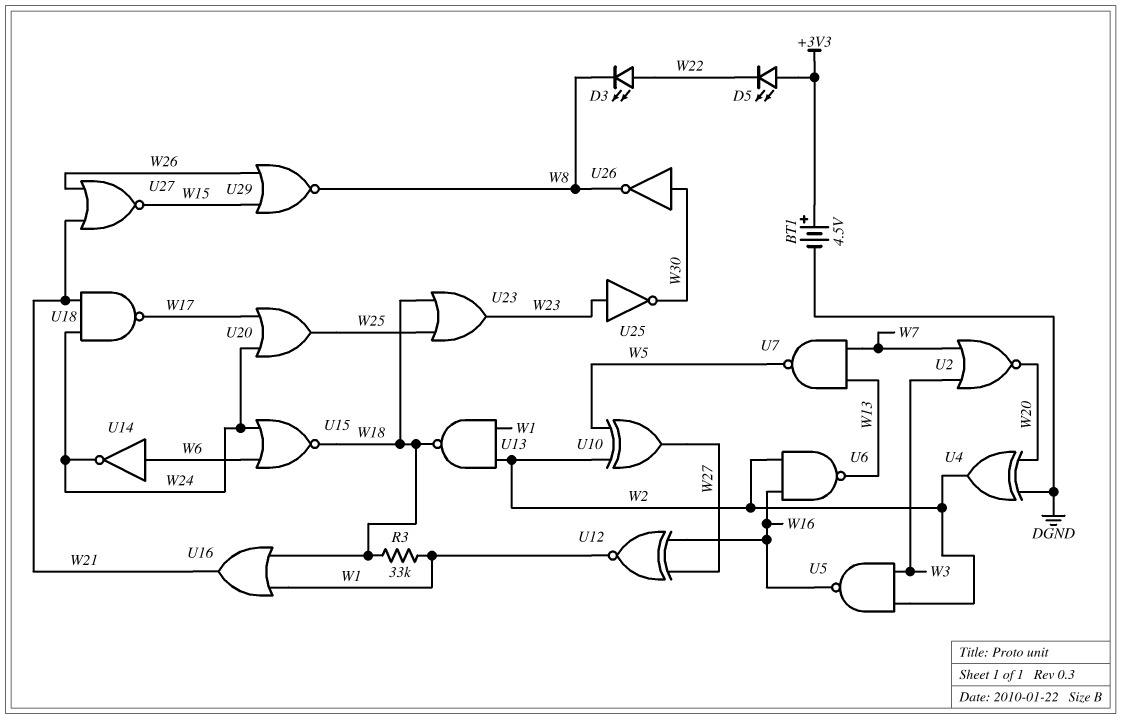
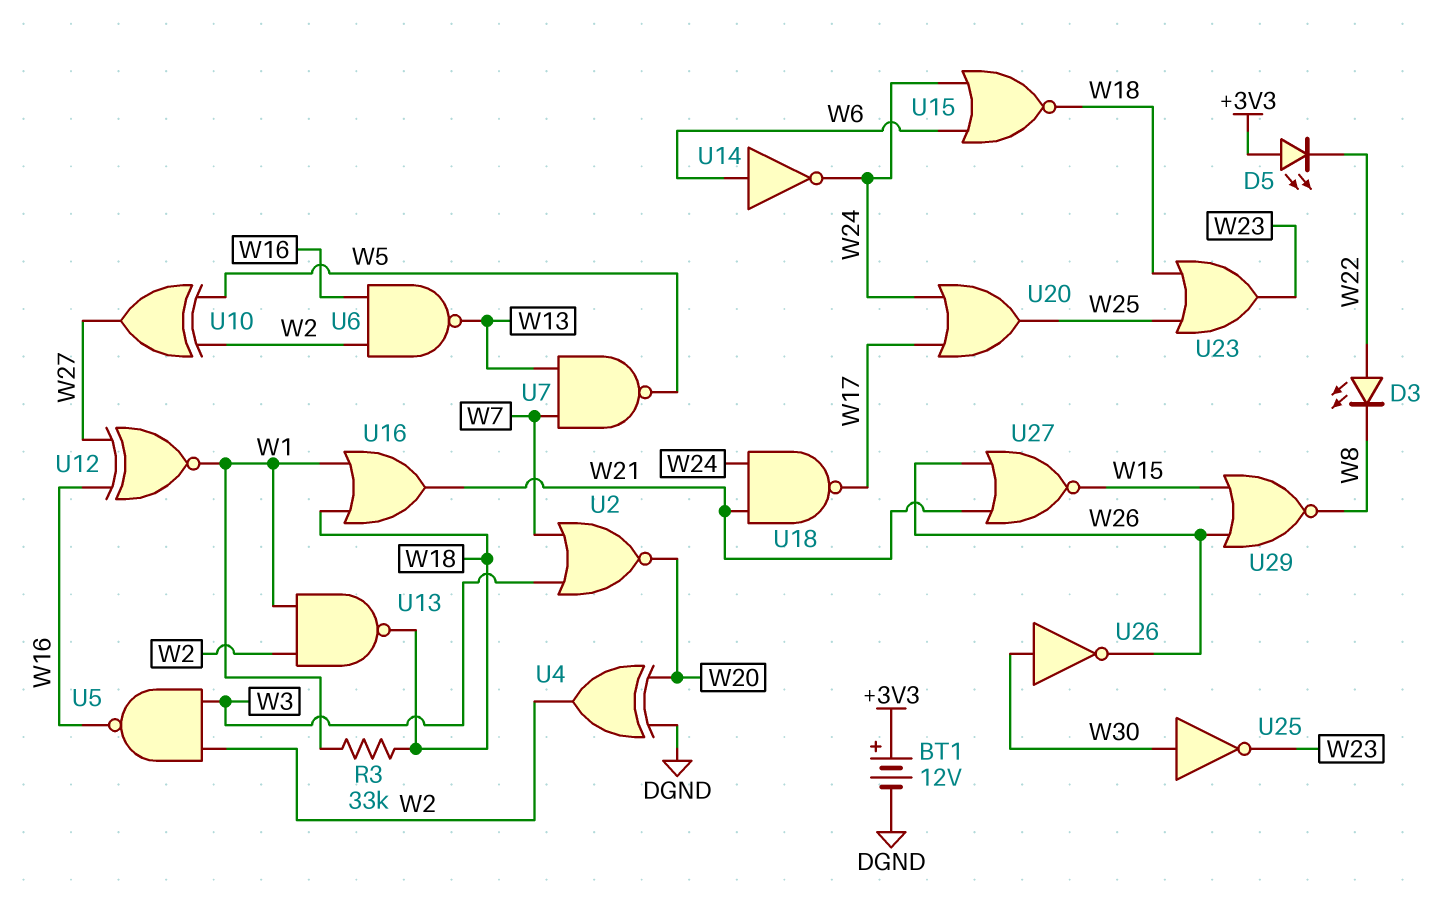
BT1: 4.5V (plus +3V3, minus DGND) -> 12V (plus +3V3, minus DGND)
U25: NOT (in W23, out W30) -> NOT (in W30, out W23)
U26: NOT (in W30, out W8) -> NOT (in W30, out W26)

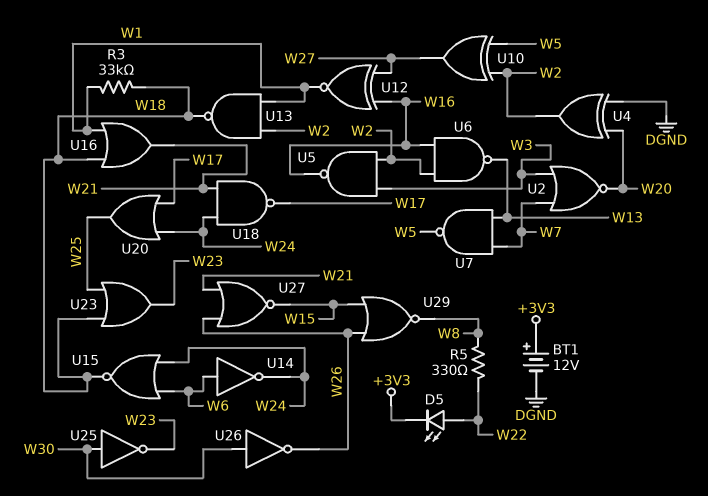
D3: LED (A W22, K W8) -> none
D5: LED (A +3V3, K W22) -> LED (A W22, K +3V3)
R5: none -> 330 (W8, W22)

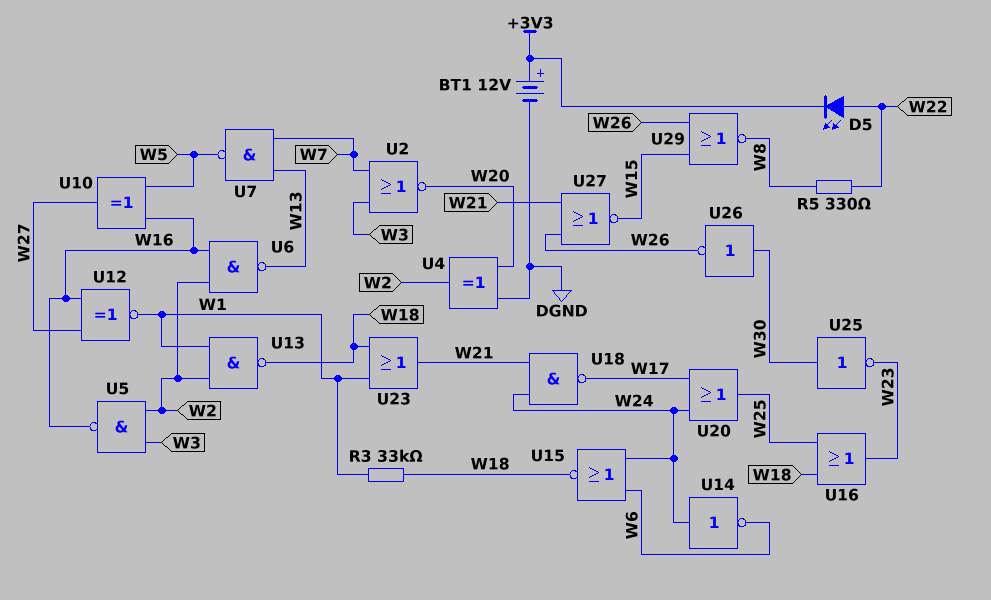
U10: XOR (in W2, in W5, out W27) -> XOR (in W5, in W16, out W27)
U14: NOT (in W6, out W24) -> NOT (in W24, out W6)
U16: OR (in W1, in W18, out W21) -> OR (in W18, in W25, out W23)
U23: OR (in W18, in W25, out W23) -> OR (in W1, in W18, out W21)

